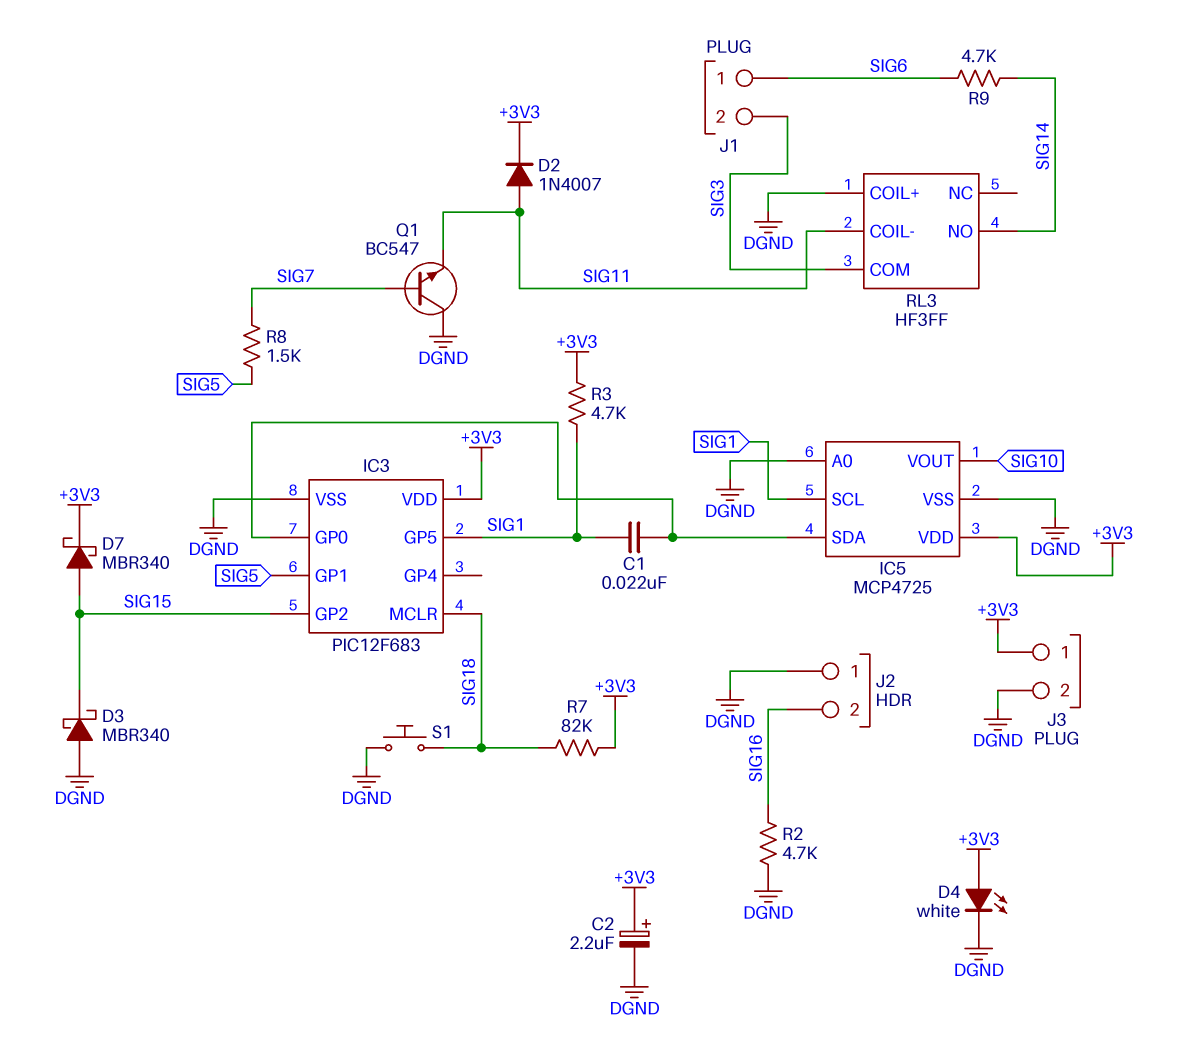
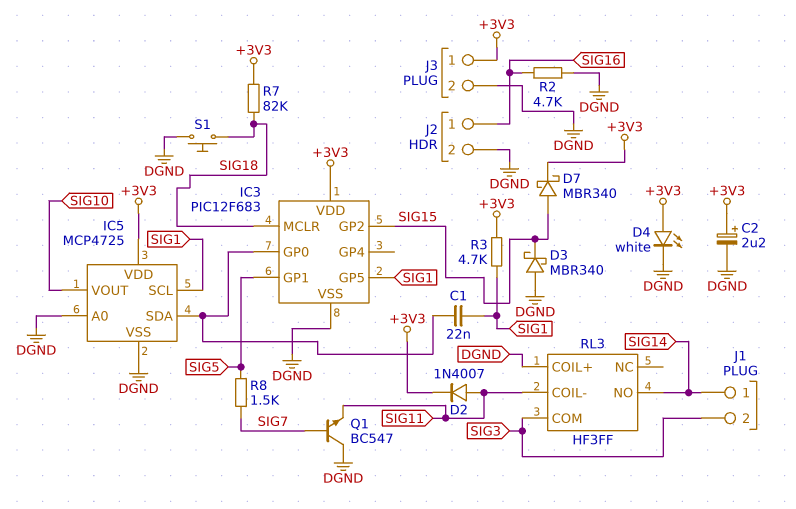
J1 pin 1: SIG6 -> SIG14
J2 pin 1: DGND -> SIG16
J2 pin 2: SIG16 -> DGND
R9: 4.7k (SIG6, SIG14) -> none

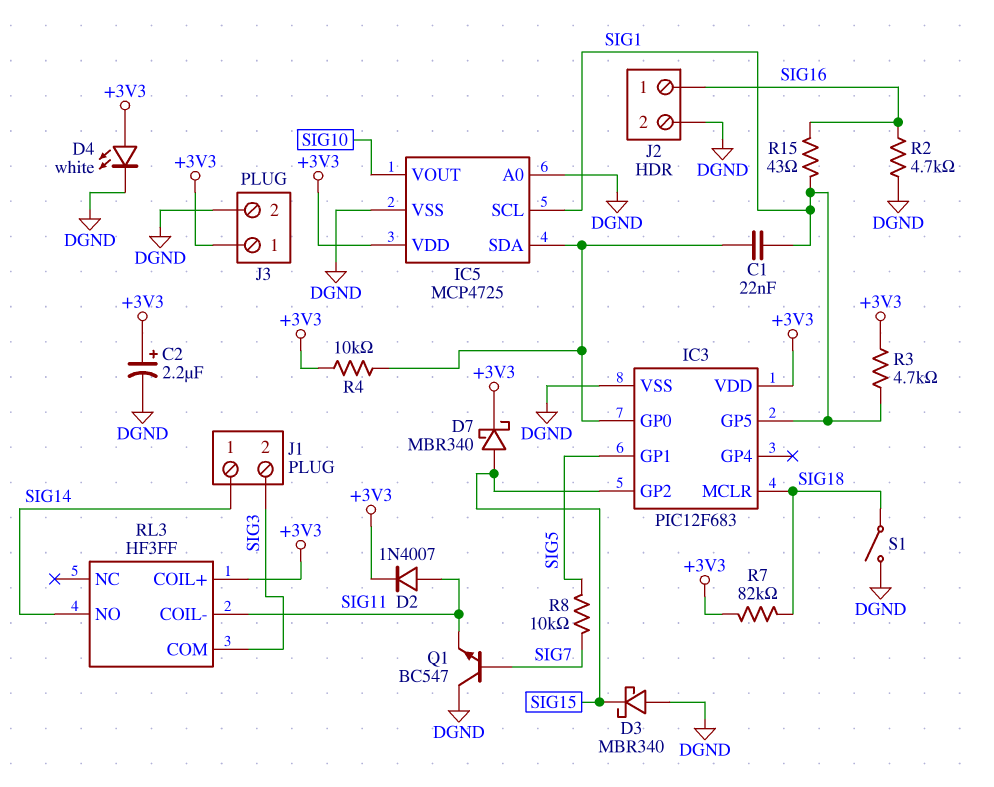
R4: none -> 10k (+3V3, IC3/GP0)
R8: 1.5k (SIG5, SIG7) -> 10k (SIG5, SIG7)
R15: none -> 43 (SIG1, SIG16)
RL3 pin COIL+: DGND -> +3V3
S1: button (DGND, SIG18) -> switch (DGND, SIG18)

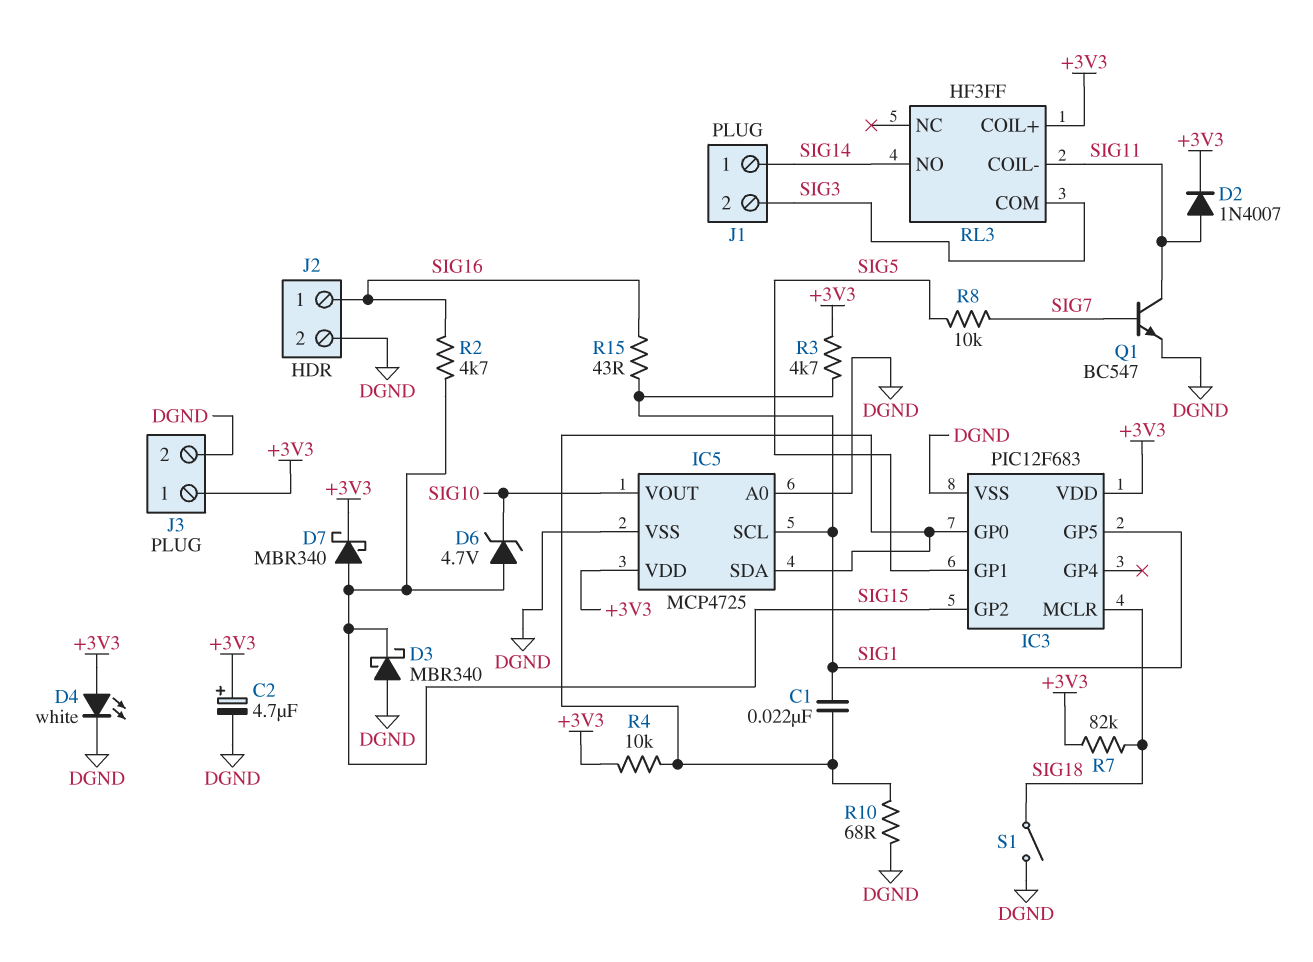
C2: 2.2uF (plus +3V3, minus DGND) -> 4.7uF (plus +3V3, minus DGND)
D6: none -> zener 4.7V (A SIG15, K SIG10)
Q1: NPN BC547 (B SIG7, C DGND, E SIG11) -> NPN BC547 (B SIG7, C SIG11, E DGND)
R2: 4.7k (DGND, SIG16) -> 4.7k (SIG15, SIG16)
R10: none -> 68 (DGND, IC3/GP0)

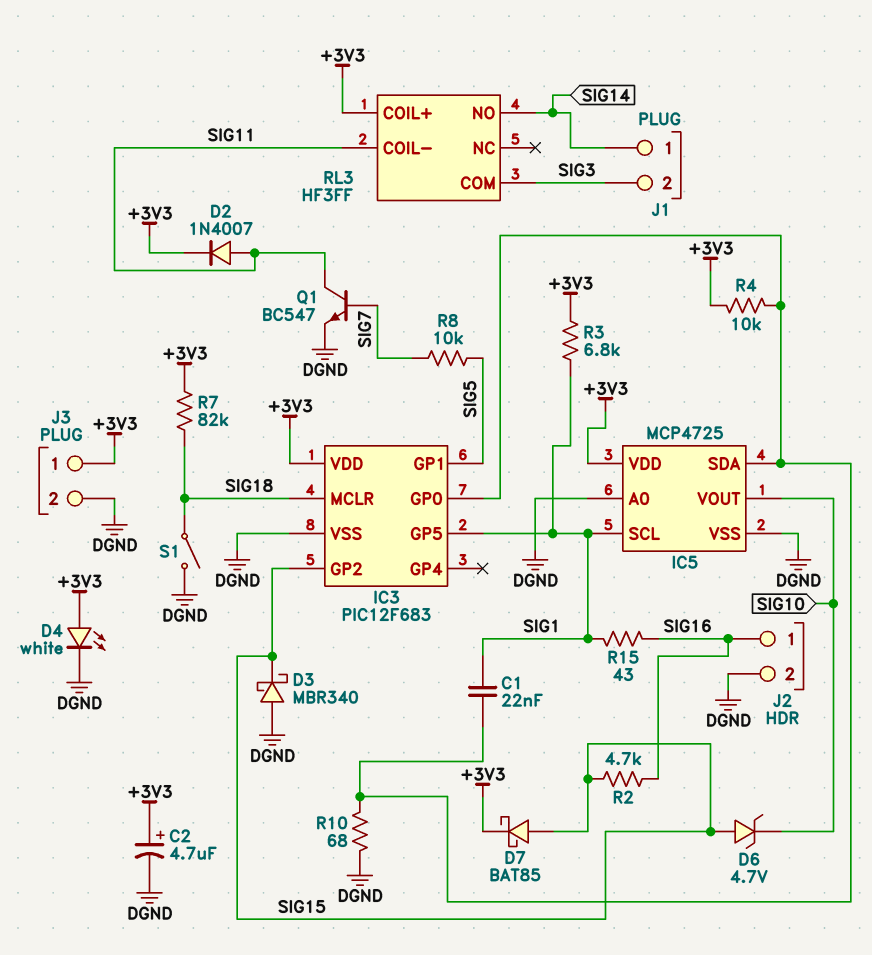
D7: schottky MBR340 (A SIG15, K +3V3) -> schottky BAT85 (A SIG15, K +3V3)
R3: 4.7k (+3V3, SIG1) -> 6.8k (+3V3, SIG1)

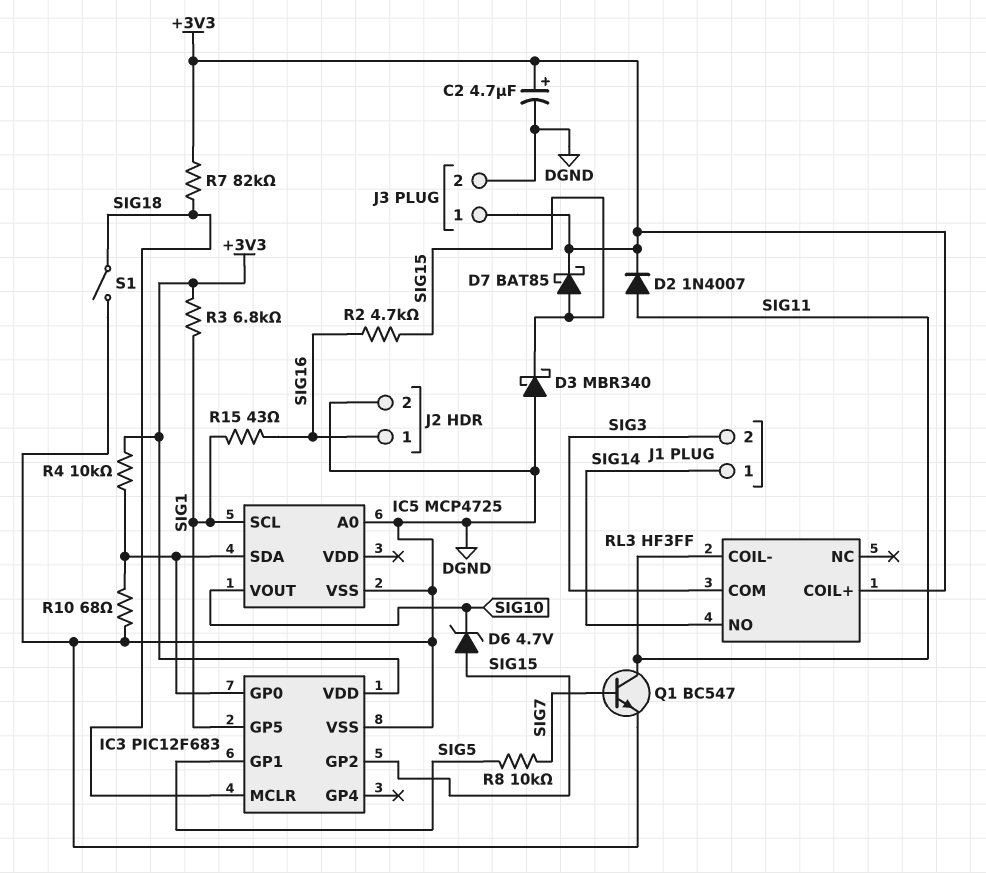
C1: 22nF (IC3/GP0, SIG1) -> none
D4: LED white (A +3V3, K DGND) -> none
IC5 pin VDD: +3V3 -> none

